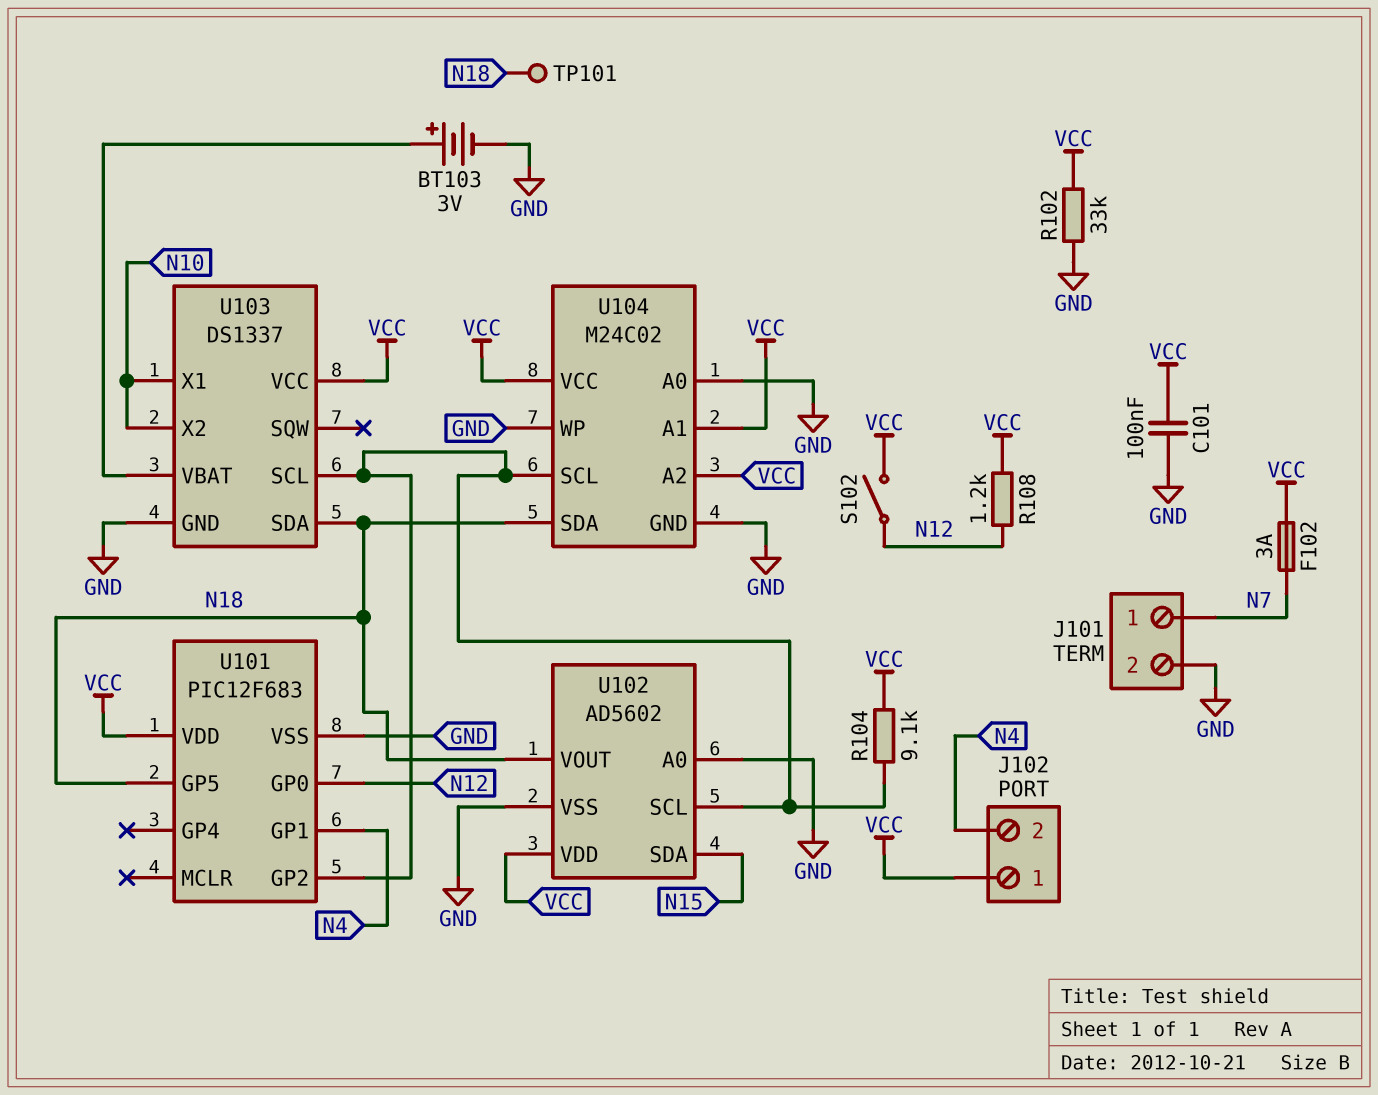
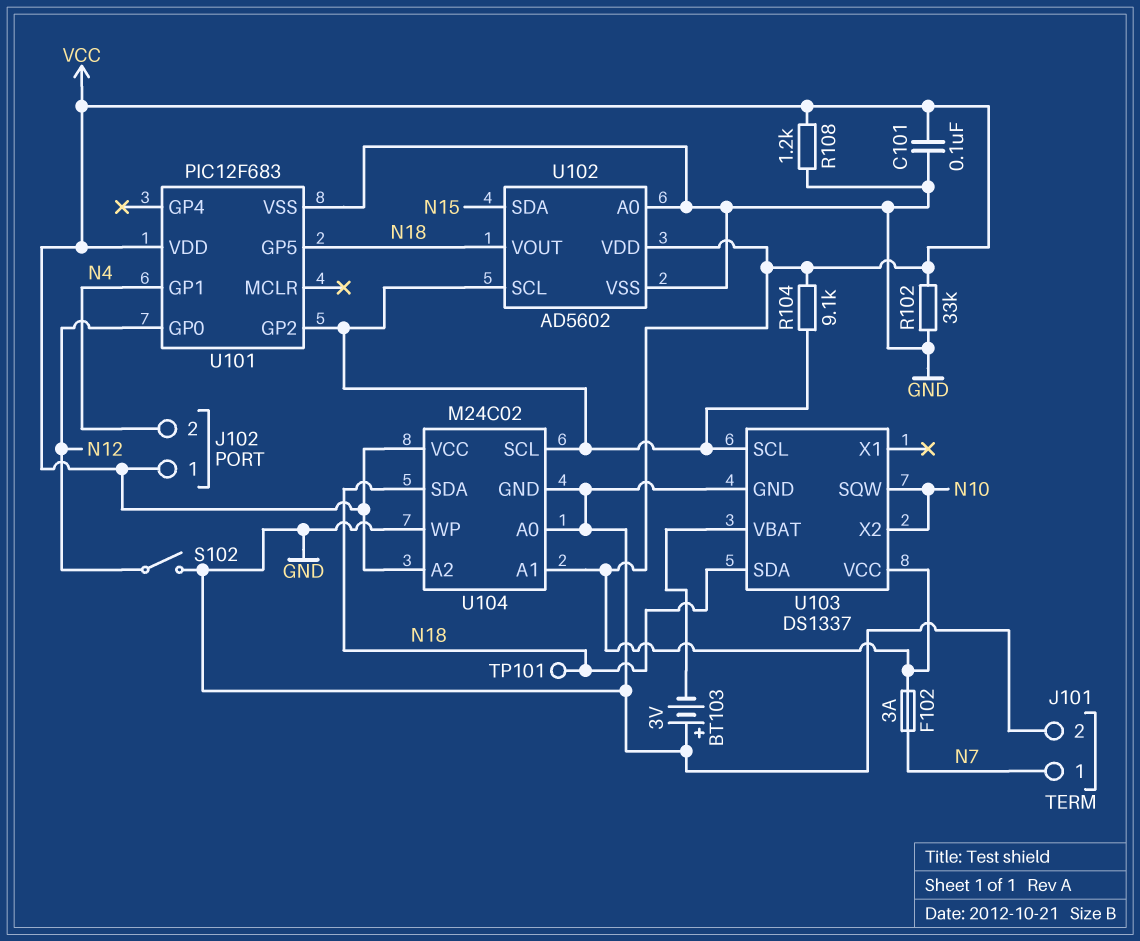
BT103: 3V (plus U103/VBAT, minus GND) -> 3V (plus GND, minus U103/VBAT)
R108: 1.2k (N12, VCC) -> 1.2k (GND, VCC)
S102: switch (N12, VCC) -> switch (GND, N12)
U103 pin SQW: none -> N10
U103 pin X1: N10 -> none

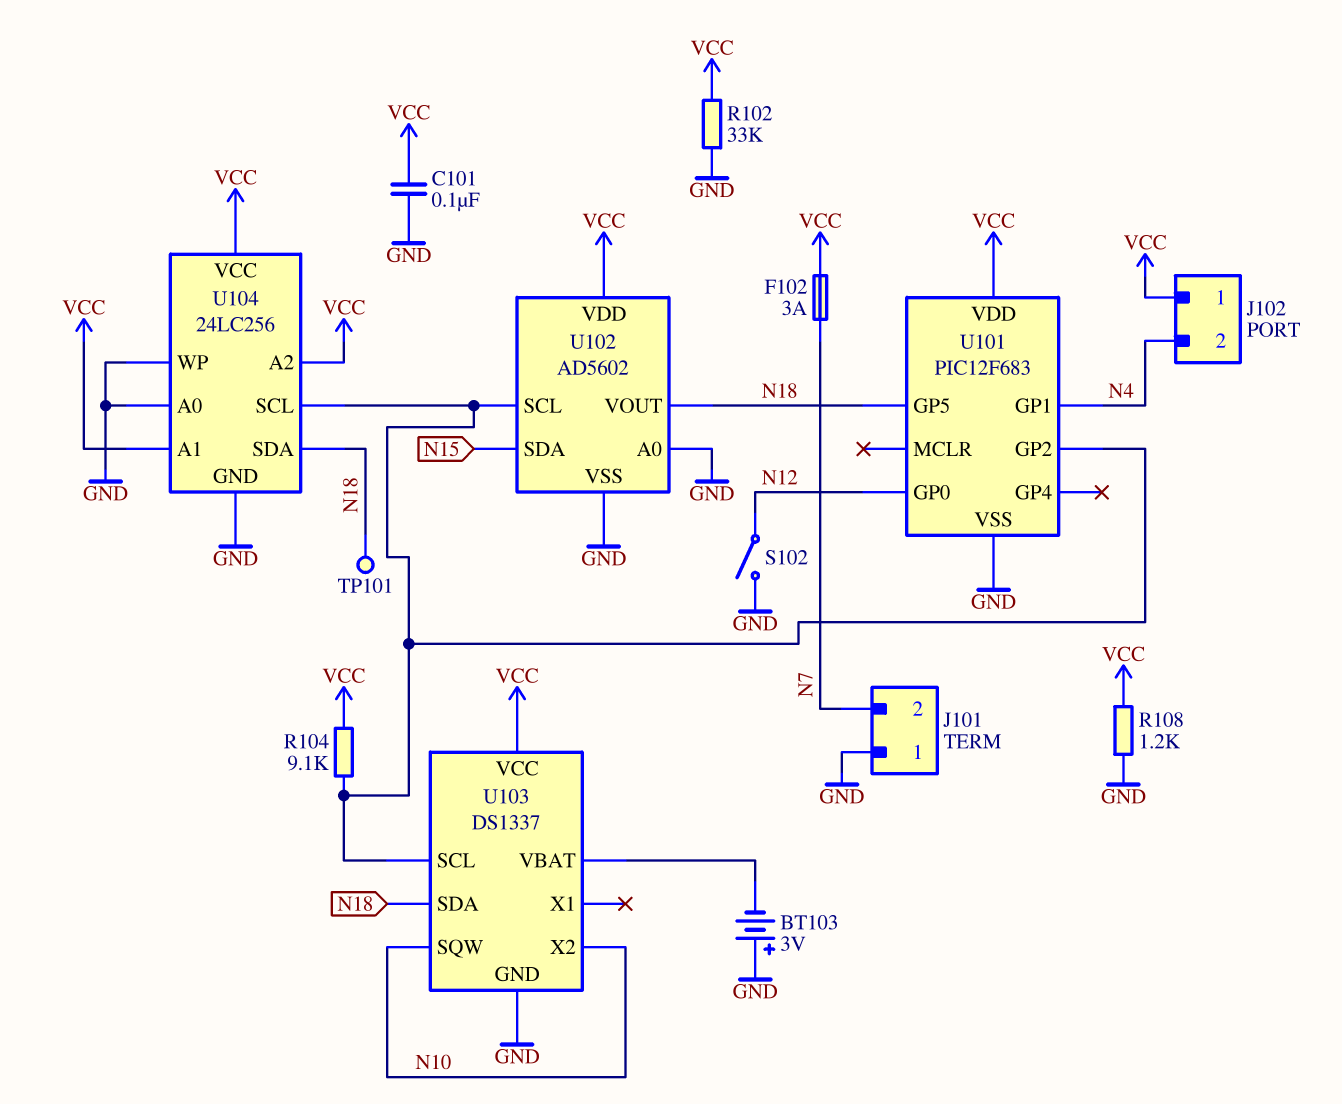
J101 pin 1: N7 -> GND
J101 pin 2: GND -> N7
U104: M24C02 -> 24LC256

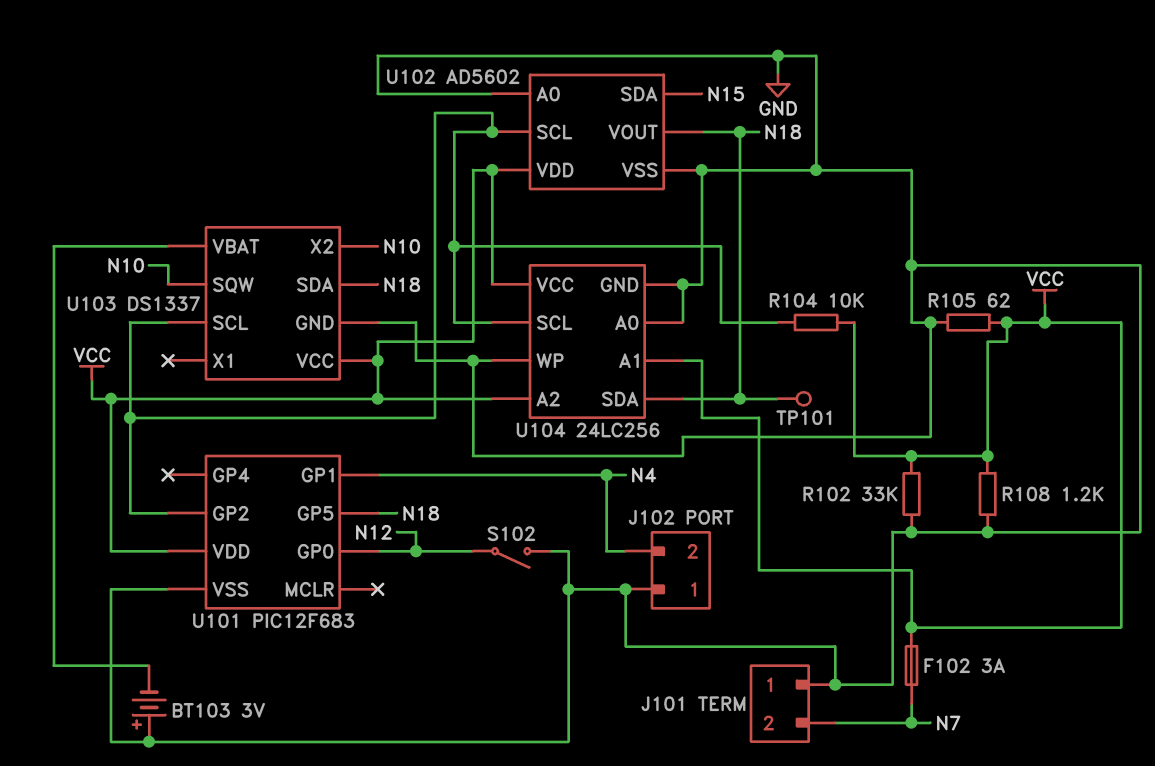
C101: 100nF (GND, VCC) -> none
J102 pin 1: VCC -> GND
R104: 9.1k (U101/GP2, VCC) -> 10k (U101/GP2, VCC)
R105: none -> 62 (GND, VCC)

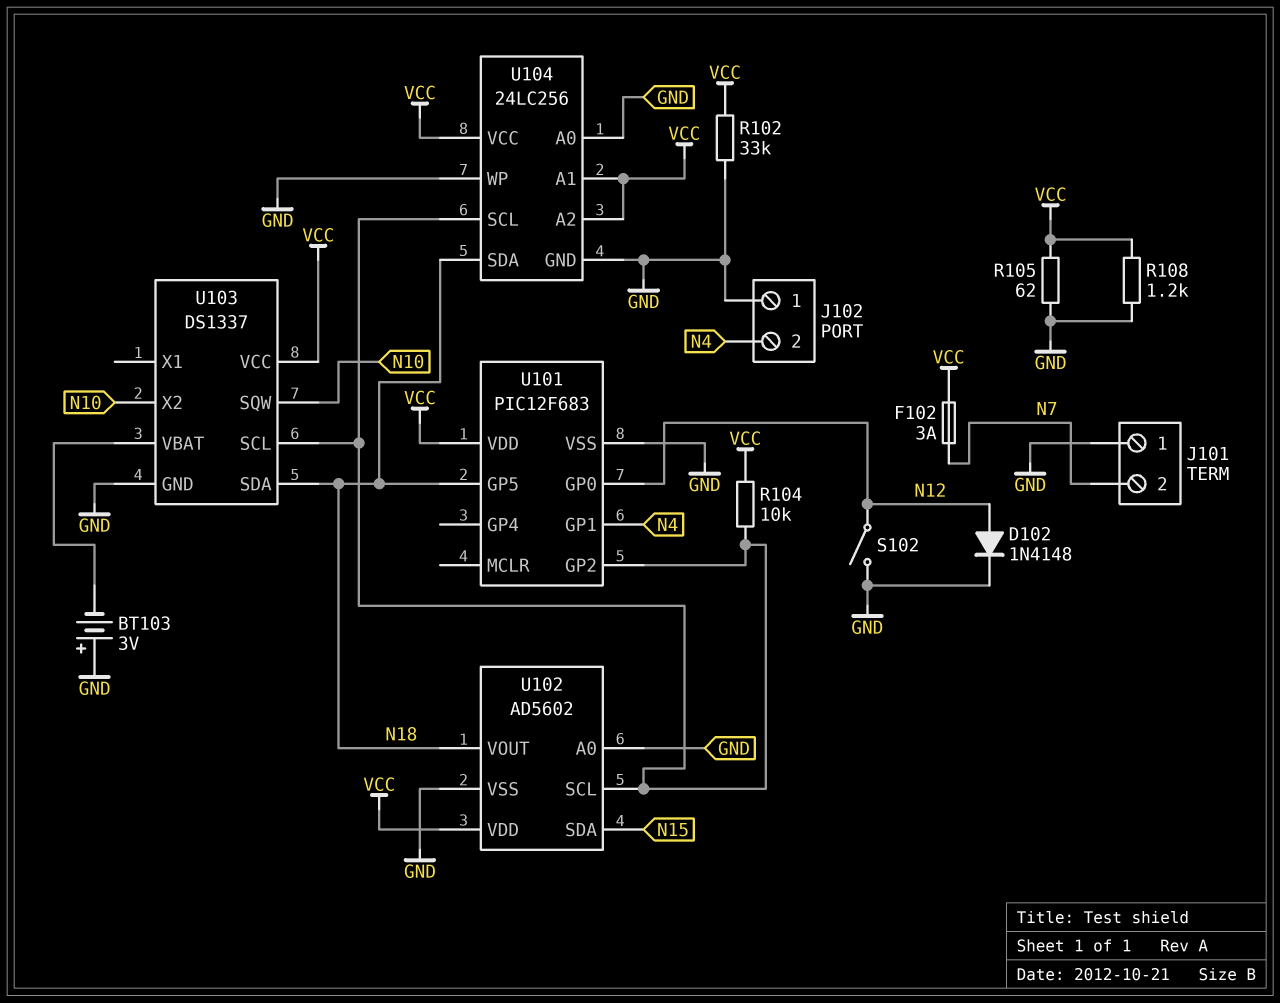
D102: none -> diode 1N4148 (A N12, K GND)
TP101: test point (N18) -> none

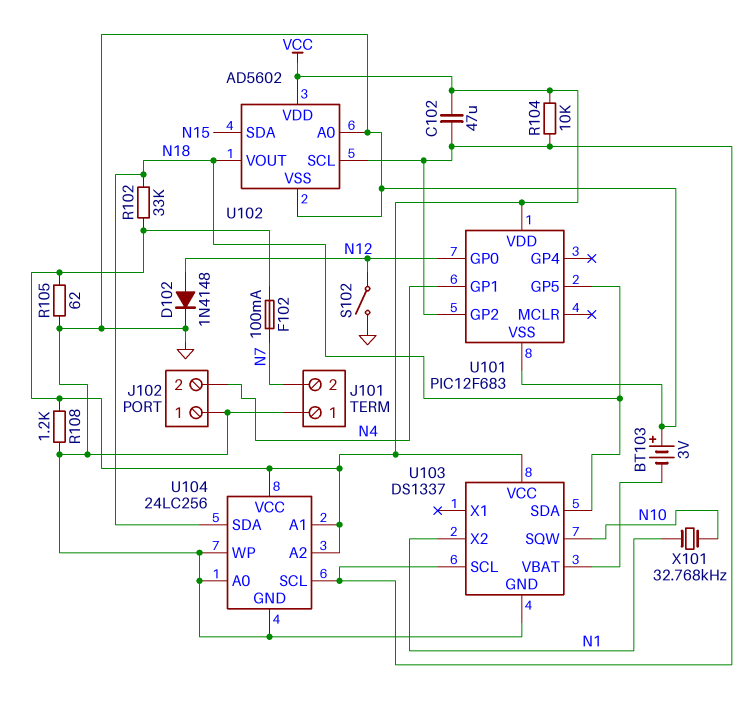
C102: none -> 47uF (U101/GP2, VCC)
F102: 3A (N7, VCC) -> 100mA (N7, VCC)
R102: 33k (GND, VCC) -> 33k (N18, VCC)
U103 pin X2: N10 -> N1
X101: none -> 32.768kHz (N1, N10)

